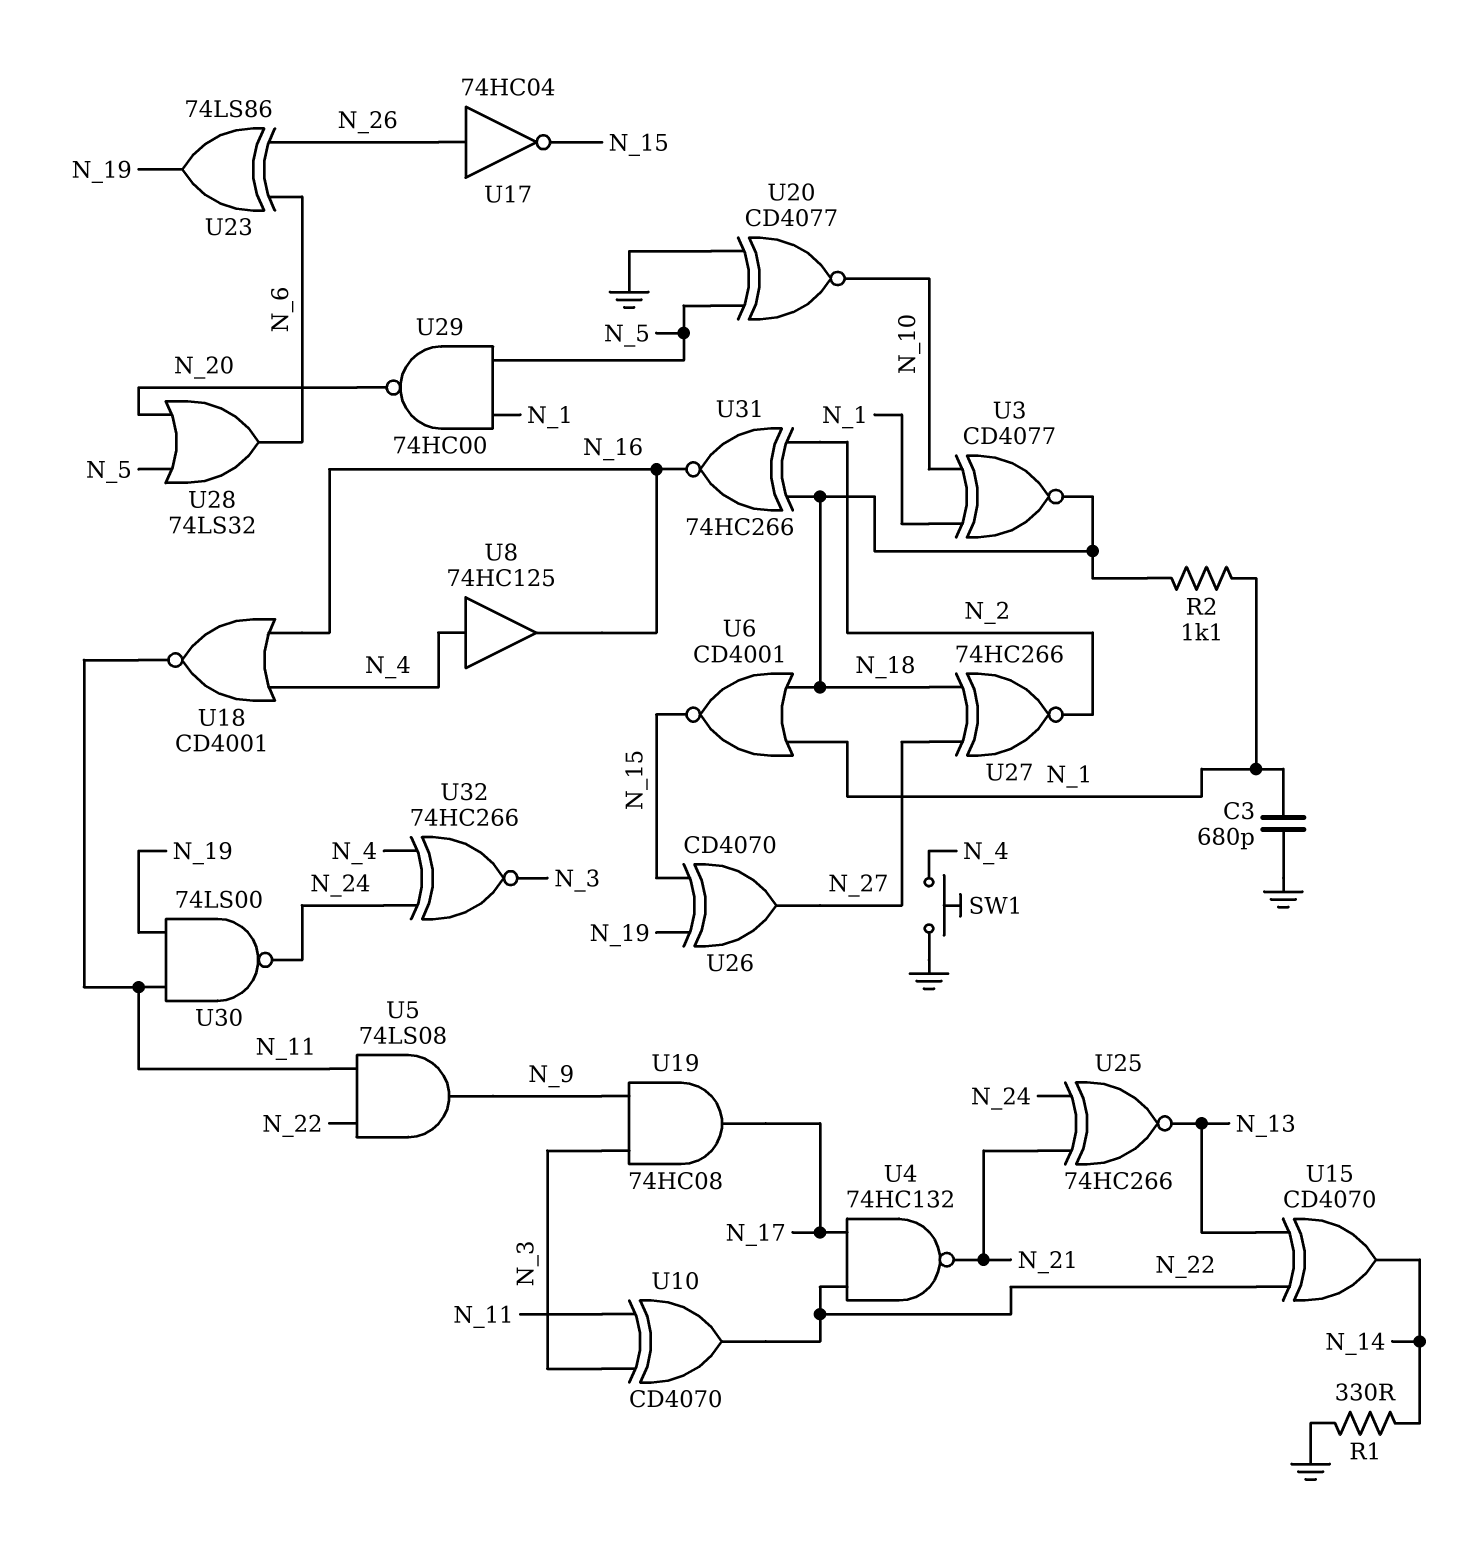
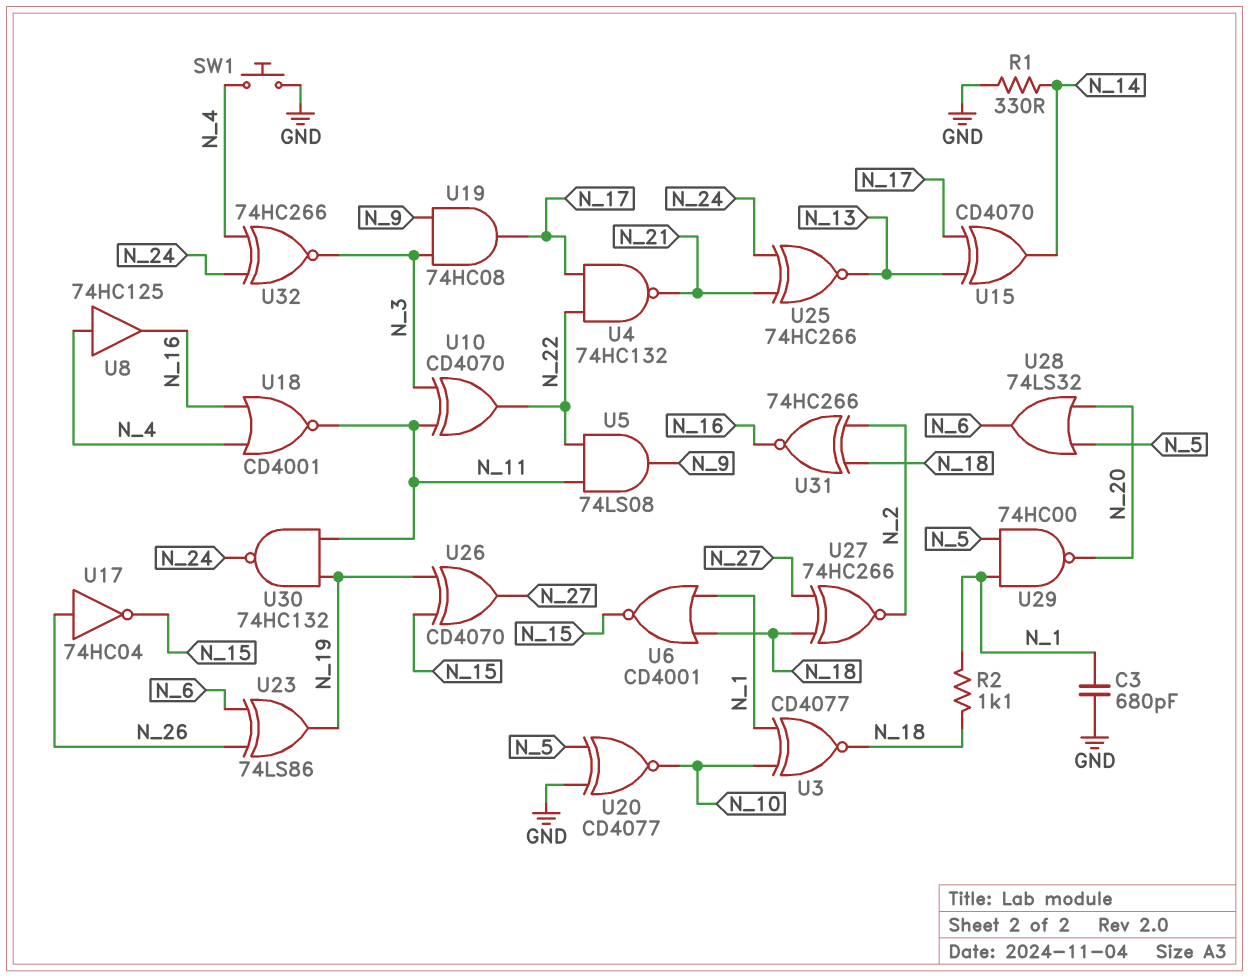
U15: XOR CD4070 (in N_13, in N_22, out N_14) -> XOR CD4070 (in N_13, in N_17, out N_14)
U30: NAND 74LS00 (in N_11, in N_19, out N_24) -> NAND 74HC132 (in N_11, in N_19, out N_24)

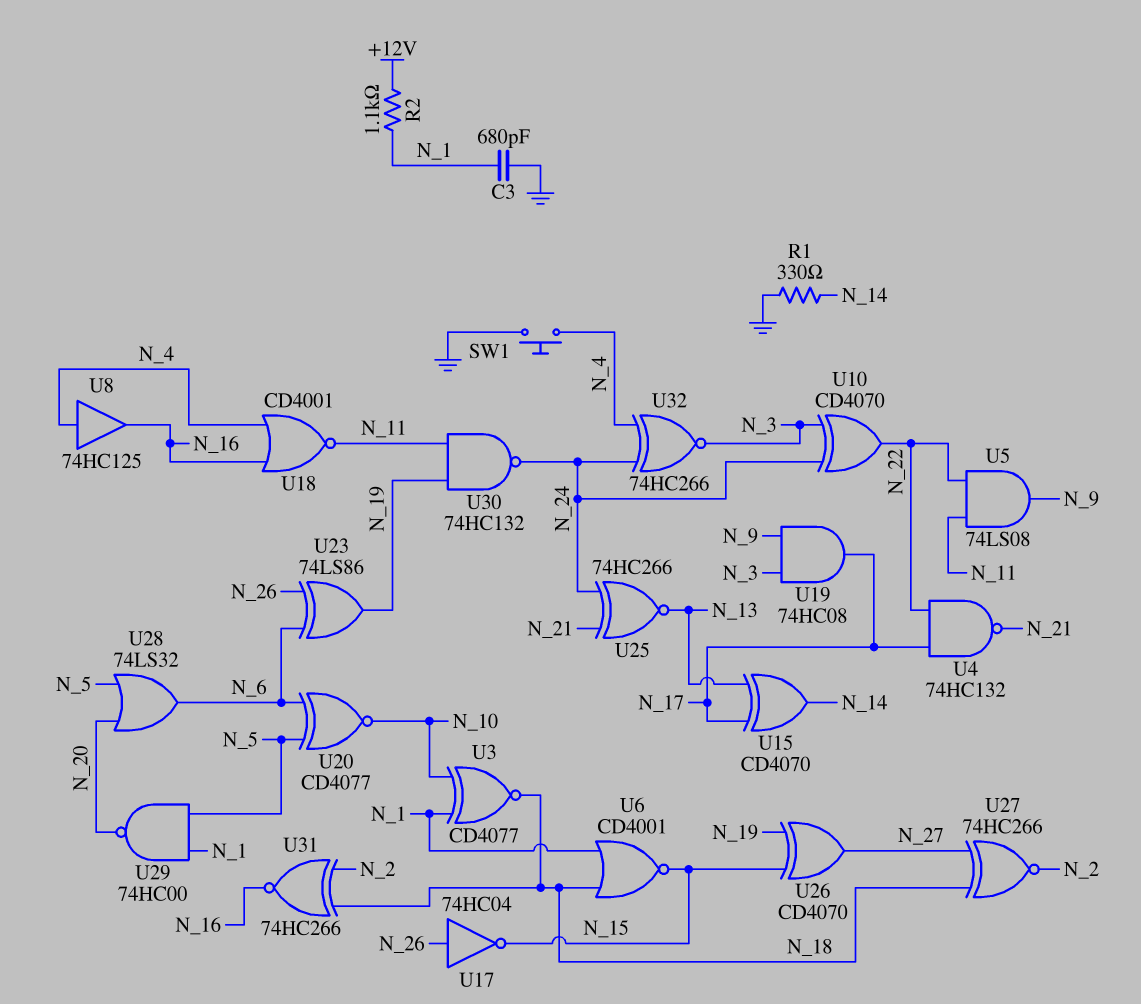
R2: 1.1k (N_1, N_18) -> 1.1k (+12V, N_1)
U10: XOR CD4070 (in N_3, in N_11, out N_22) -> XOR CD4070 (in N_3, in N_24, out N_22)
U20: XNOR CD4077 (in GND, in N_5, out N_10) -> XNOR CD4077 (in N_5, in N_6, out N_10)

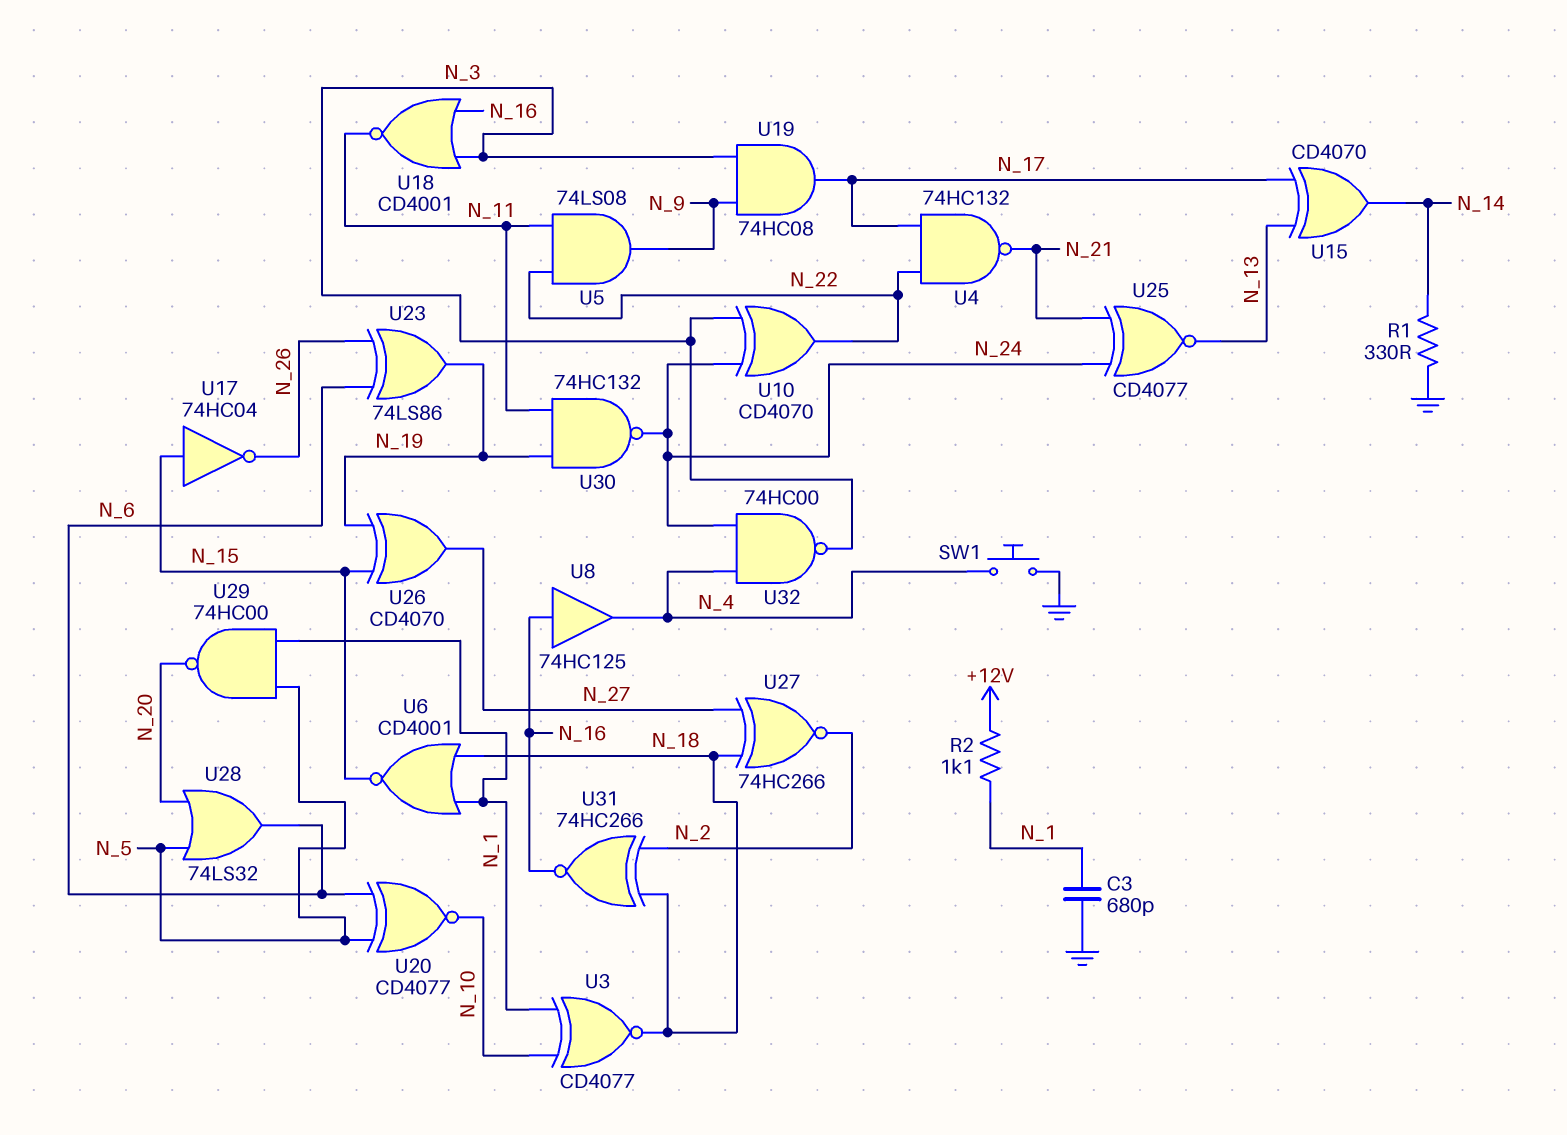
U8: buffer 74HC125 (in N_4, out N_16) -> buffer 74HC125 (in N_16, out N_4)
U17: NOT 74HC04 (in N_26, out N_15) -> NOT 74HC04 (in N_15, out N_26)
U18: NOR CD4001 (in N_4, in N_16, out N_11) -> NOR CD4001 (in N_3, in N_16, out N_11)
U25: XNOR 74HC266 (in N_21, in N_24, out N_13) -> XNOR CD4077 (in N_21, in N_24, out N_13)
U32: XNOR 74HC266 (in N_4, in N_24, out N_3) -> NAND 74HC00 (in N_4, in N_24, out N_3)

